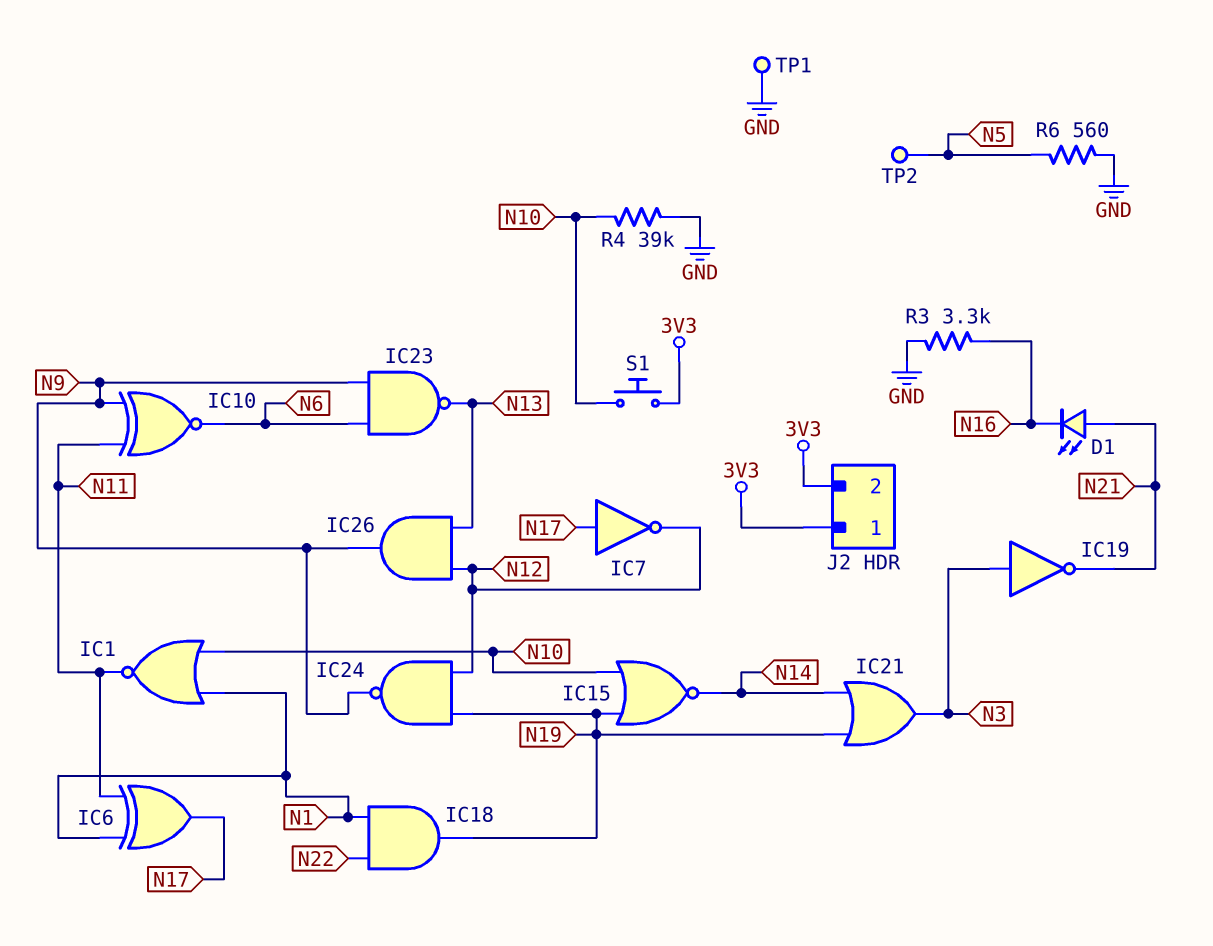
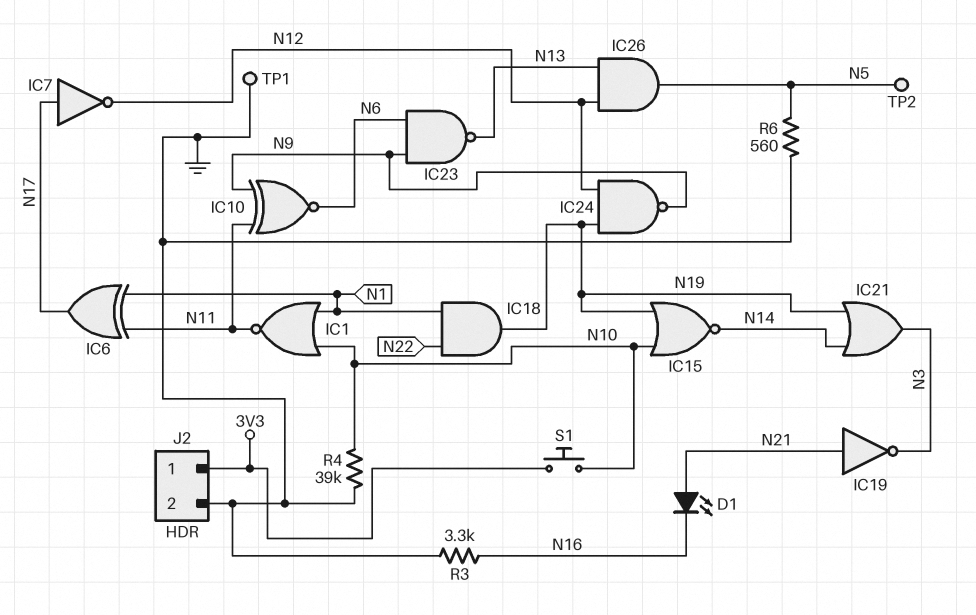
IC19: NOT (in N3, out N21) -> NOT (in N21, out N3)
IC26: AND (in N12, in N13, out N9) -> AND (in N12, in N13, out N5)
J2 pin 2: 3V3 -> GND

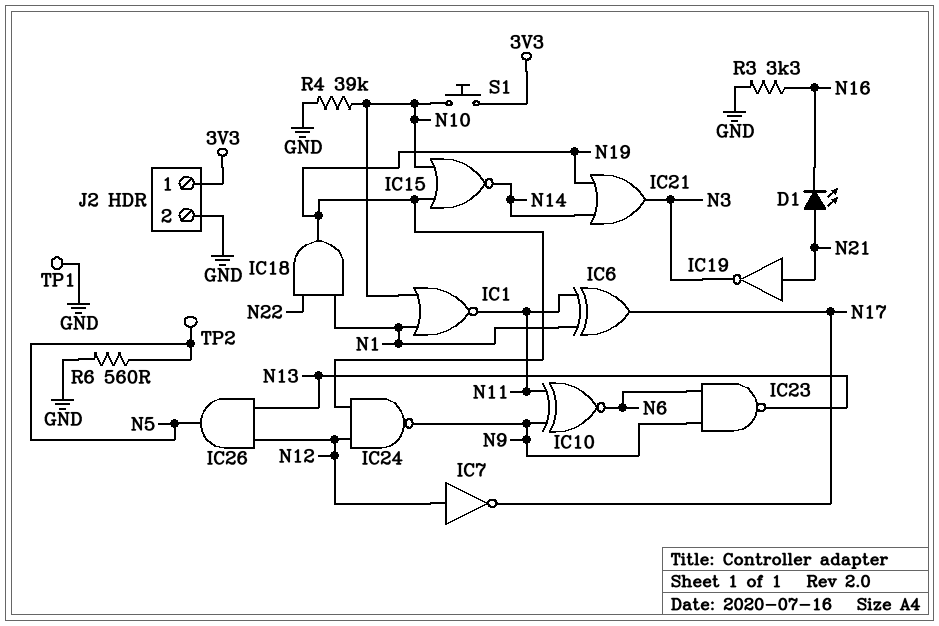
IC7: NOT (in N17, out N12) -> NOT (in N12, out N17)

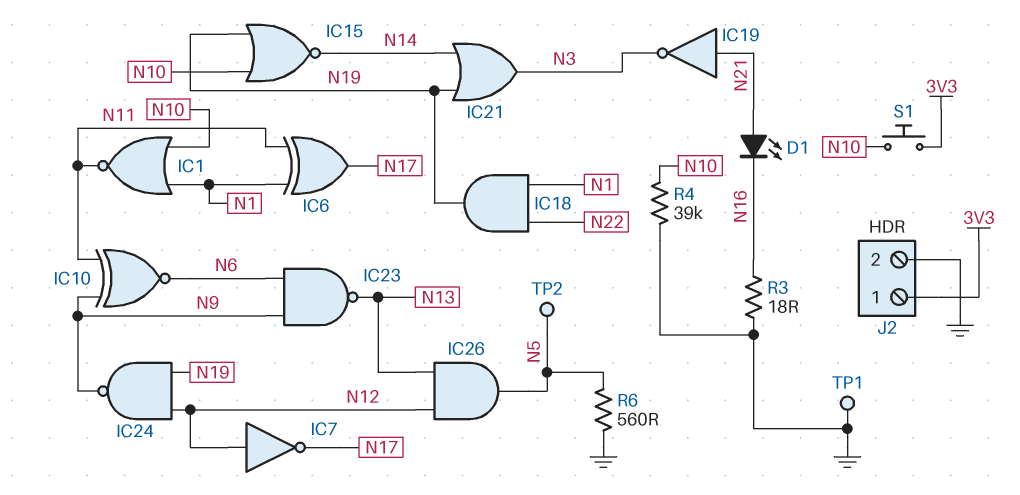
R3: 3.3k (GND, N16) -> 18 (GND, N16)

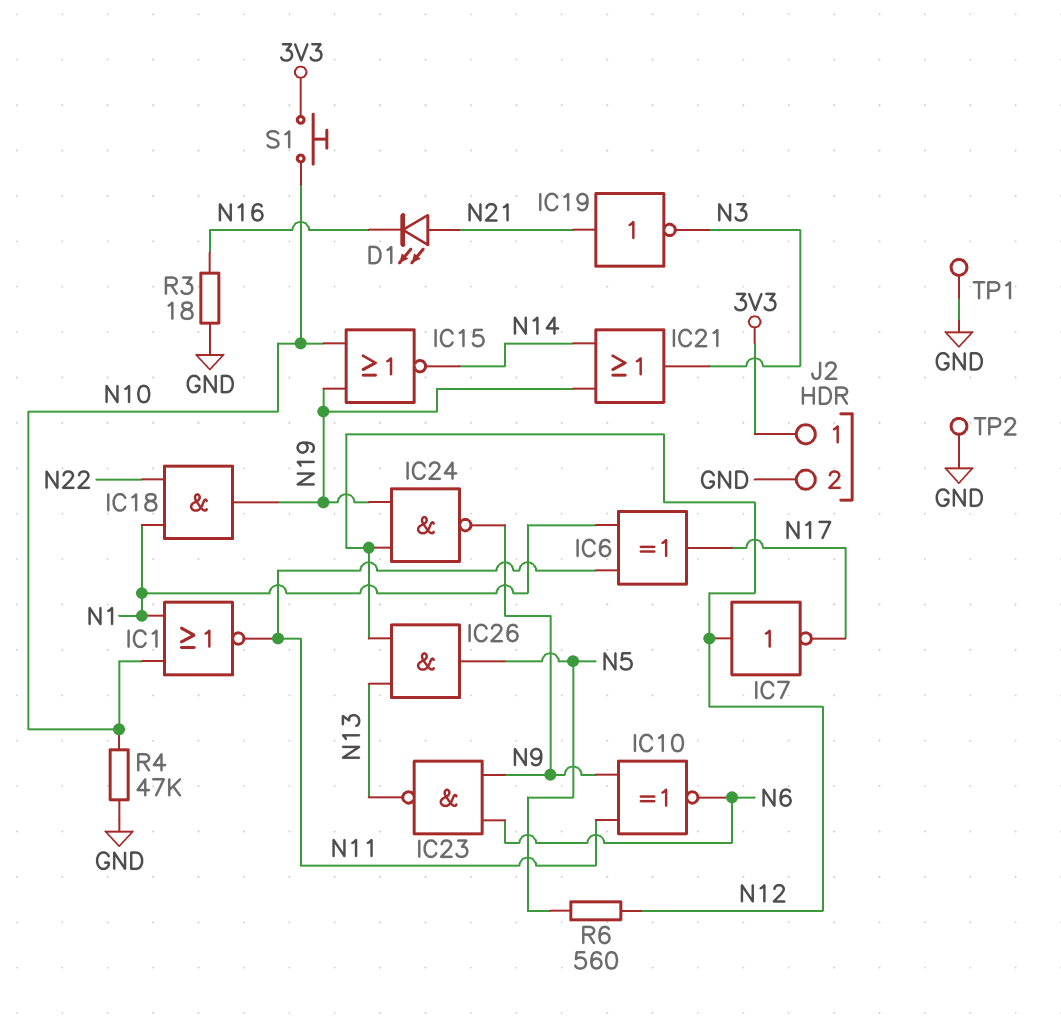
R4: 39k (GND, N10) -> 47k (GND, N10)
R6: 560 (GND, N5) -> 560 (N5, N12)
TP2: test point (N5) -> test point (GND)

